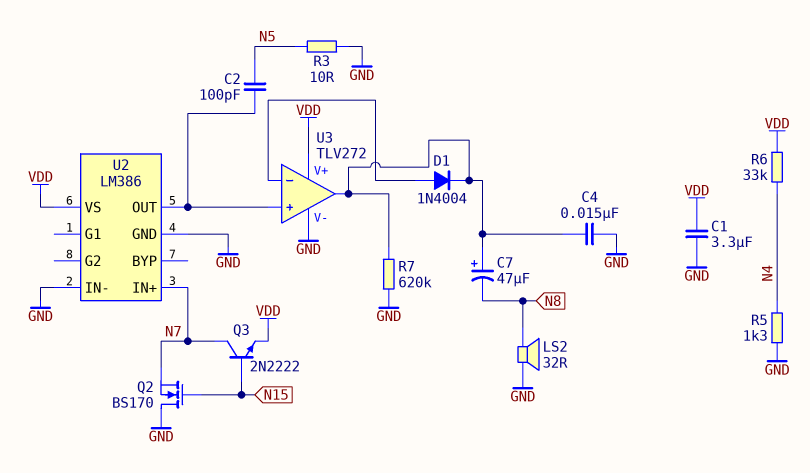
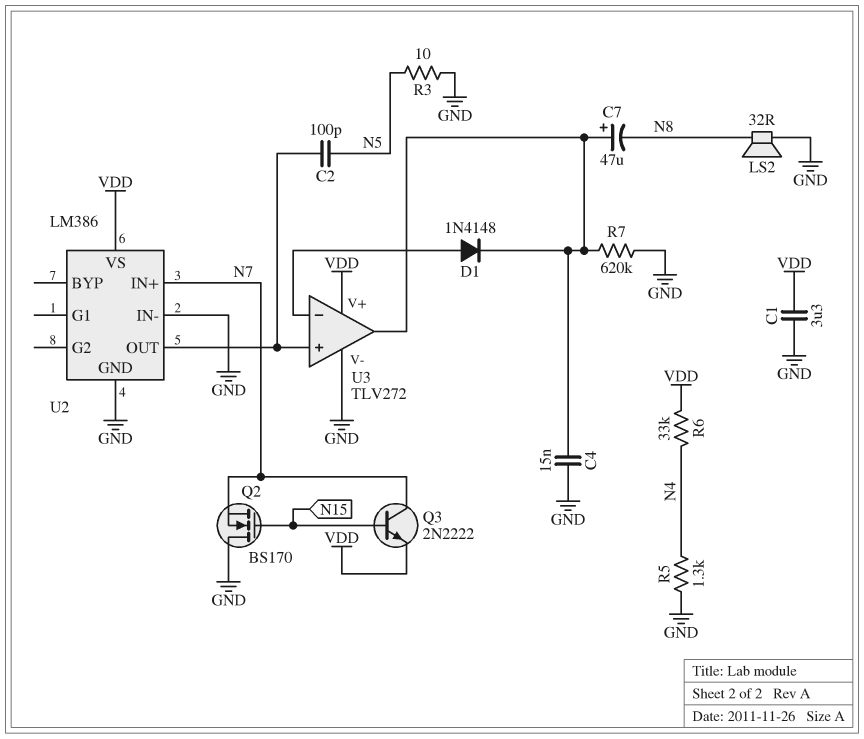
D1: diode 1N4004 (A U3/in-, K U3/out) -> diode 1N4148 (A U3/in-, K U3/out)

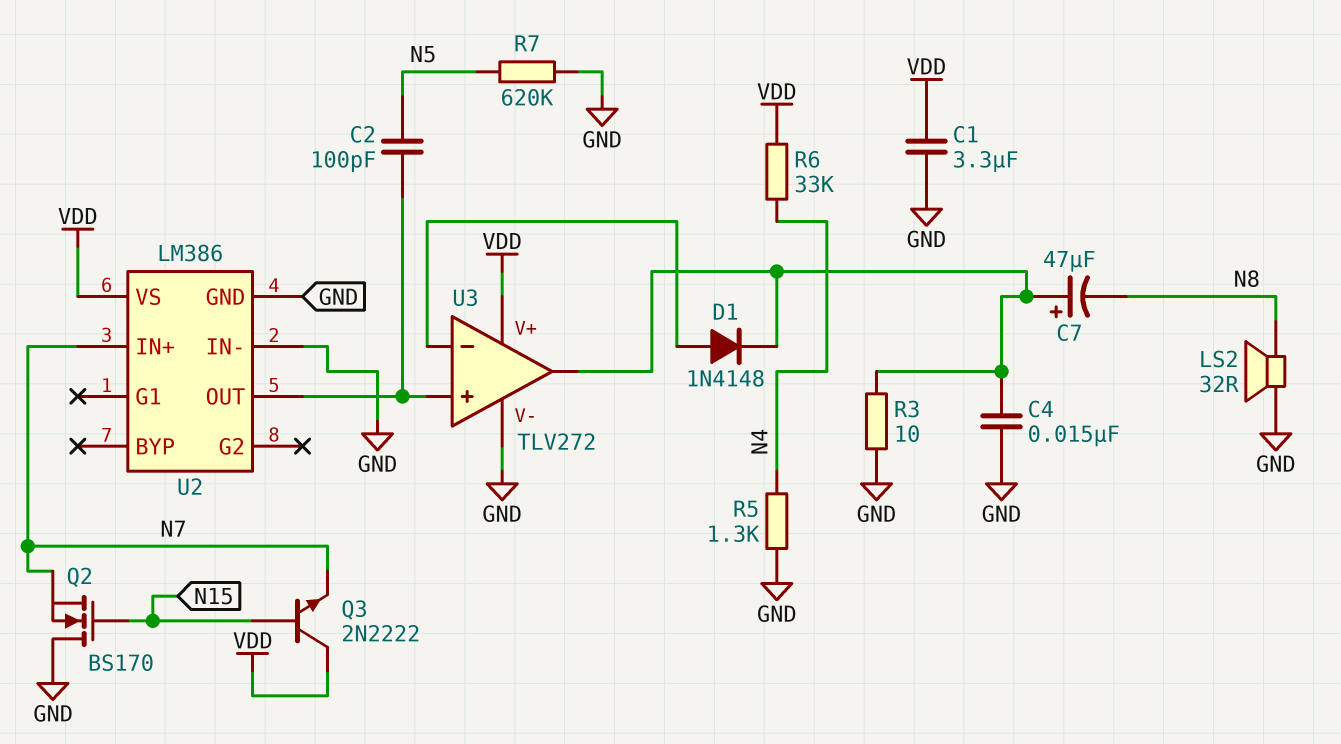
Q3: NPN 2N2222 (B N15, C N7, E VDD) -> NPN 2N2222 (B N15, C VDD, E N7)
R3: 10 (GND, N5) -> 10 (GND, U3/out)
R7: 620k (GND, U3/out) -> 620k (GND, N5)

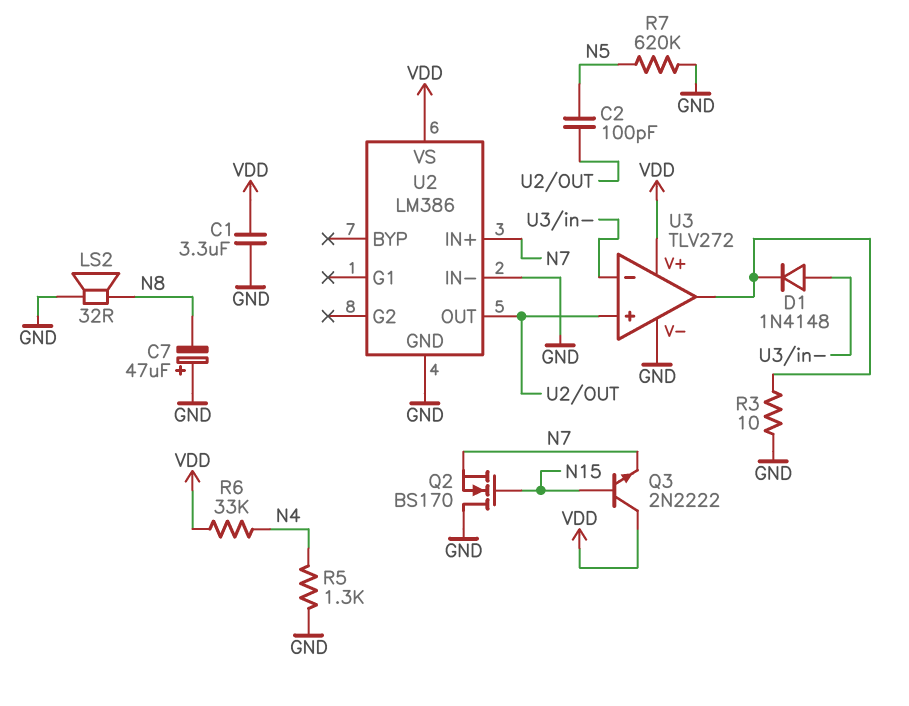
C4: 15nF (GND, U3/out) -> none
C7: 47uF (plus U3/out, minus N8) -> 47uF (plus GND, minus N8)

